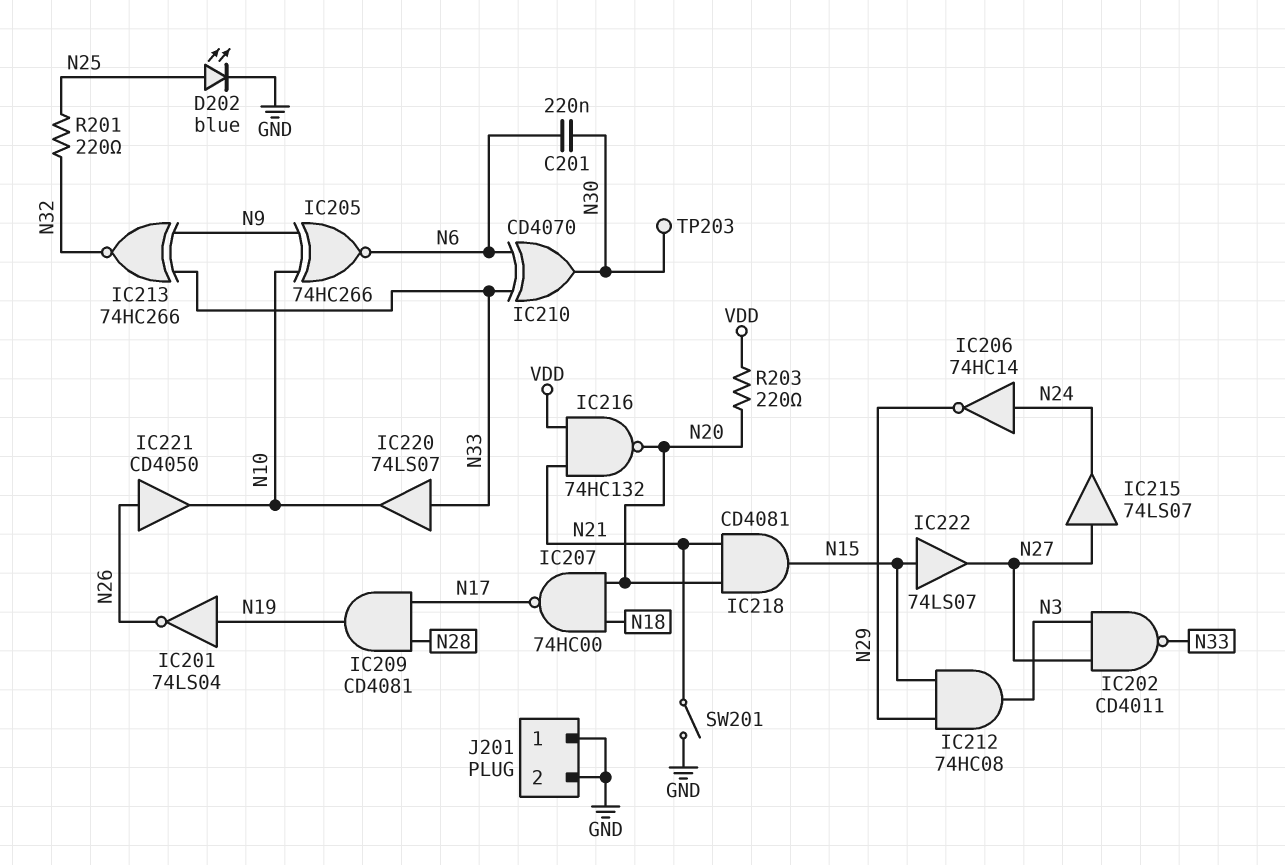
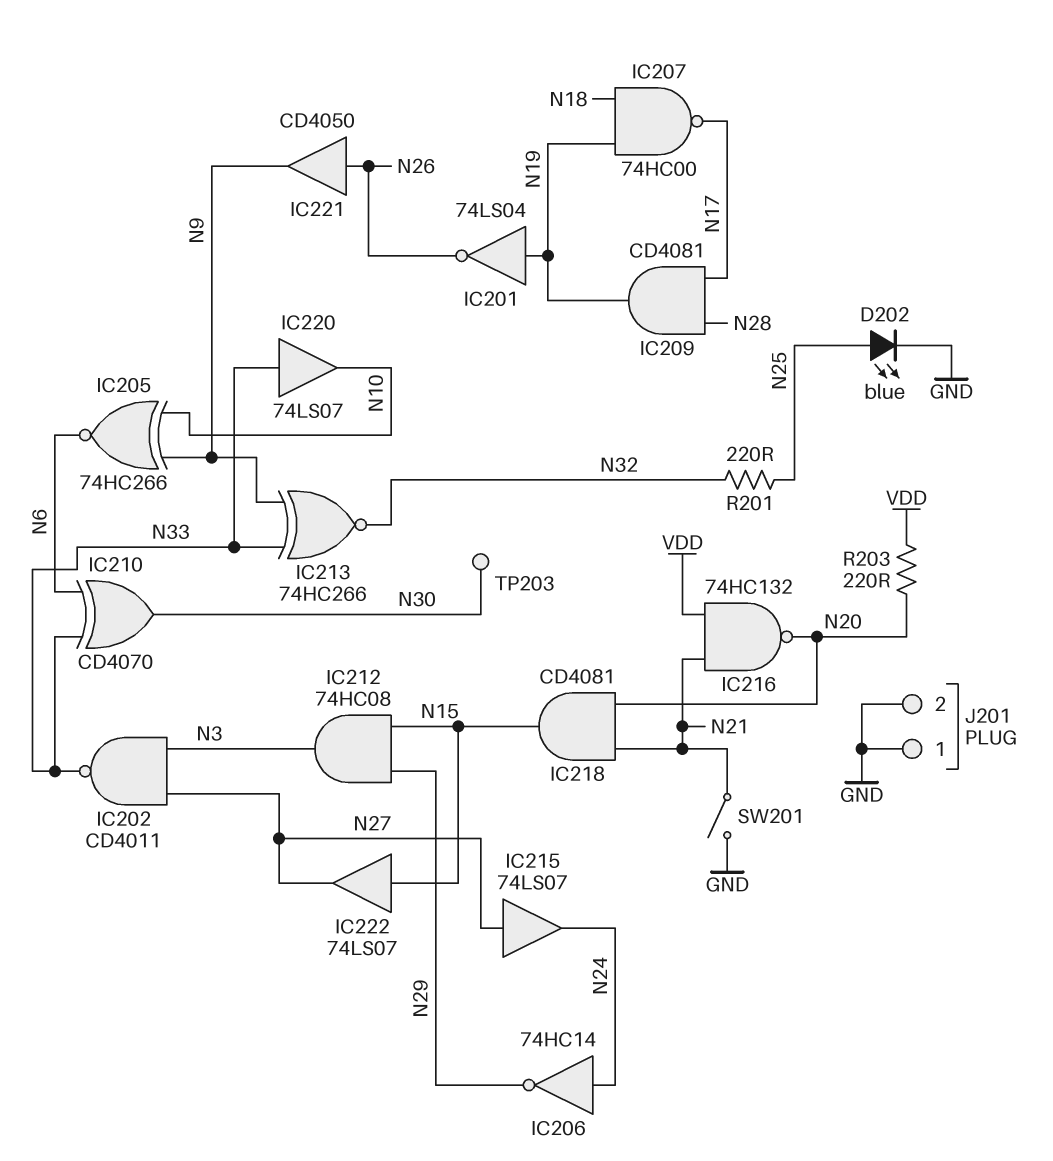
C201: 220nF (N6, N30) -> none
IC207: NAND 74HC00 (in N18, in N20, out N17) -> NAND 74HC00 (in N18, in N19, out N17)
IC221: buffer CD4050 (in N26, out N10) -> buffer CD4050 (in N26, out N9)

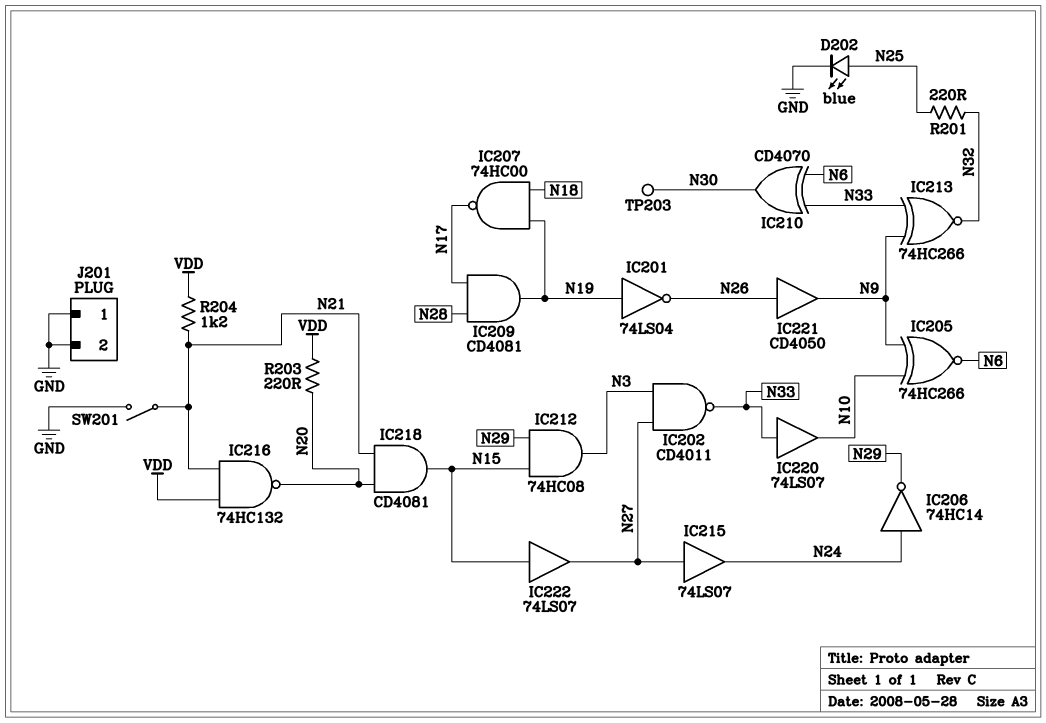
R204: none -> 1.2k (N21, VDD)

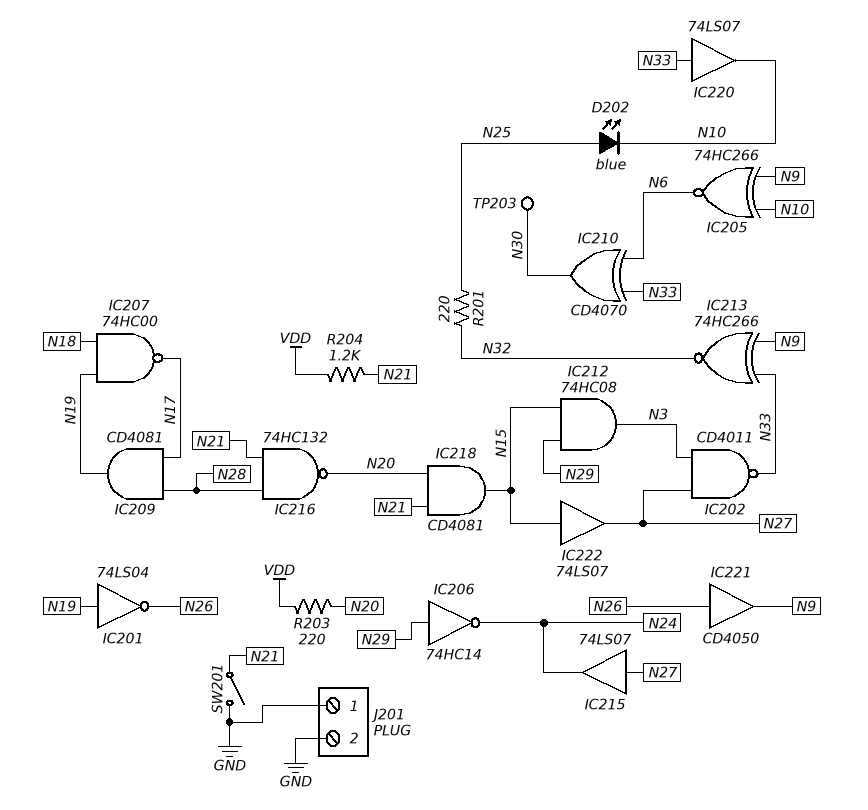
D202: LED blue (A N25, K GND) -> LED blue (A N25, K N10)
IC206: NOT 74HC14 (in N24, out N29) -> NOT 74HC14 (in N29, out N24)
IC216: NAND 74HC132 (in N21, in VDD, out N20) -> NAND 74HC132 (in N21, in N28, out N20)

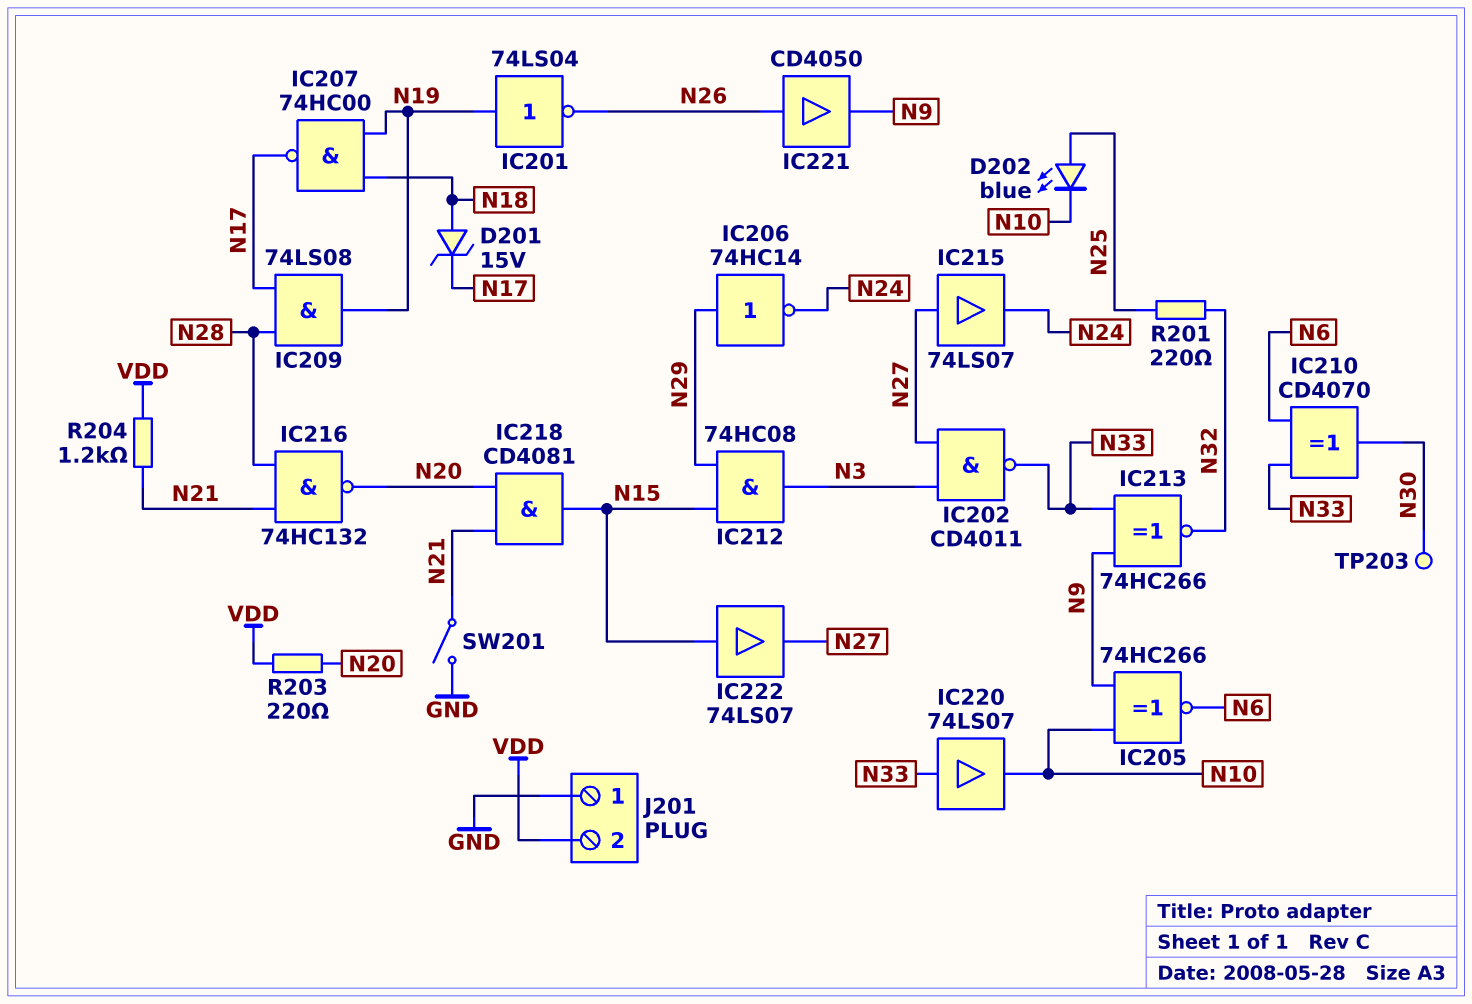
D201: none -> zener 15V (A N18, K N17)
IC209: AND CD4081 (in N17, in N28, out N19) -> AND 74LS08 (in N17, in N28, out N19)
J201 pin 2: GND -> VDD

